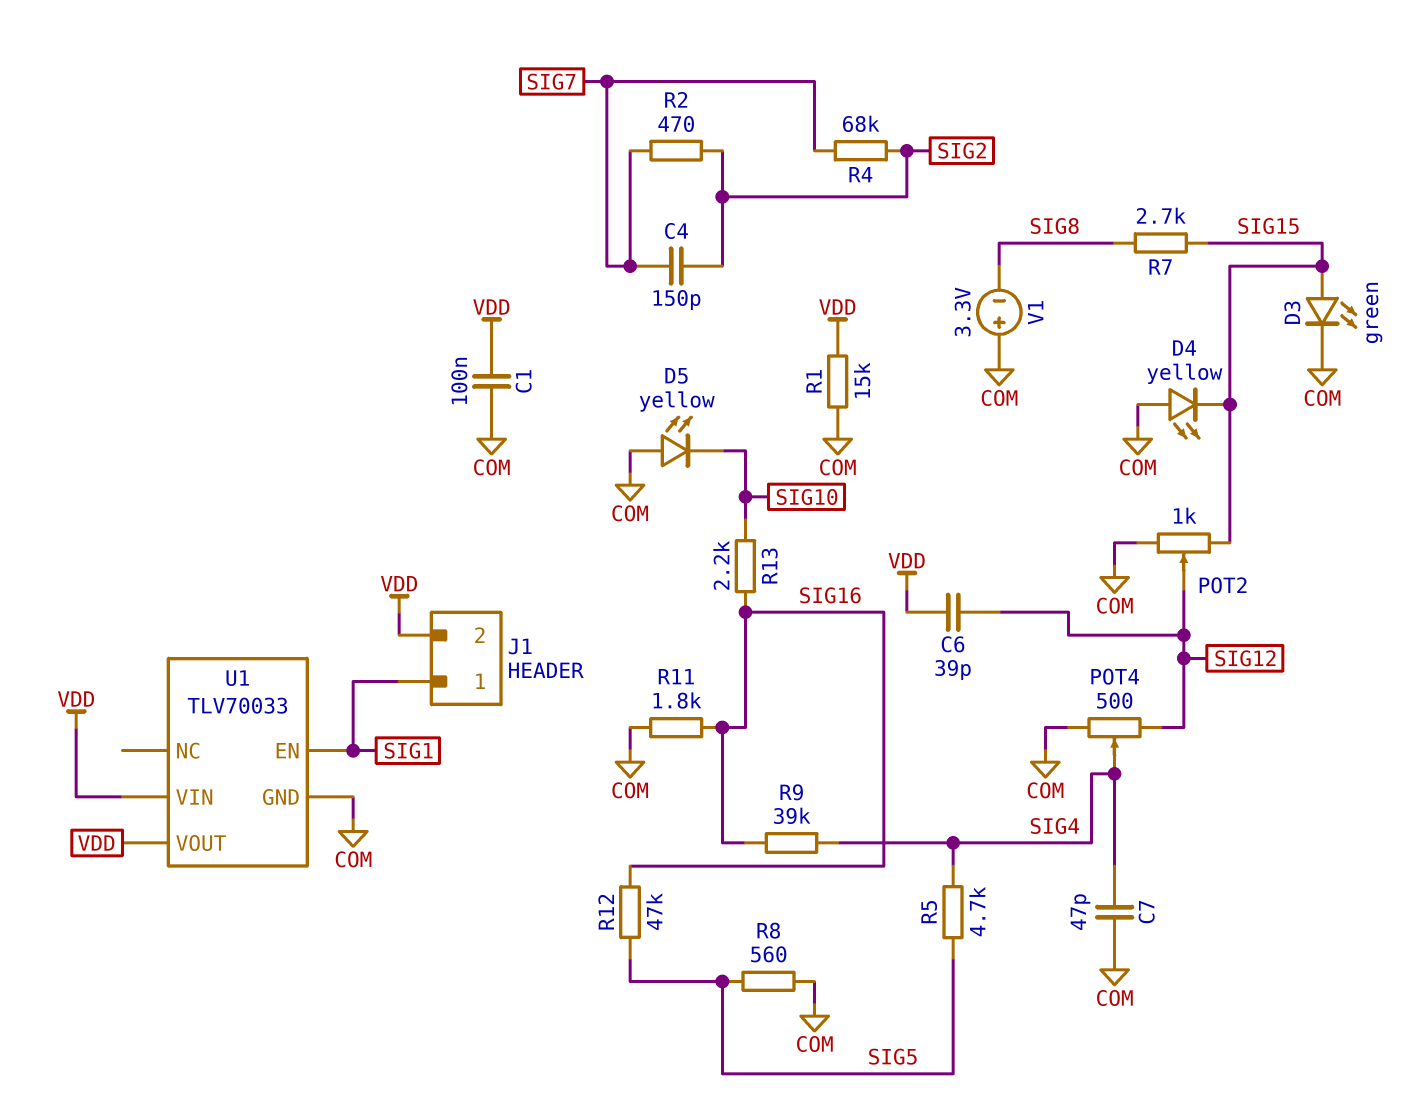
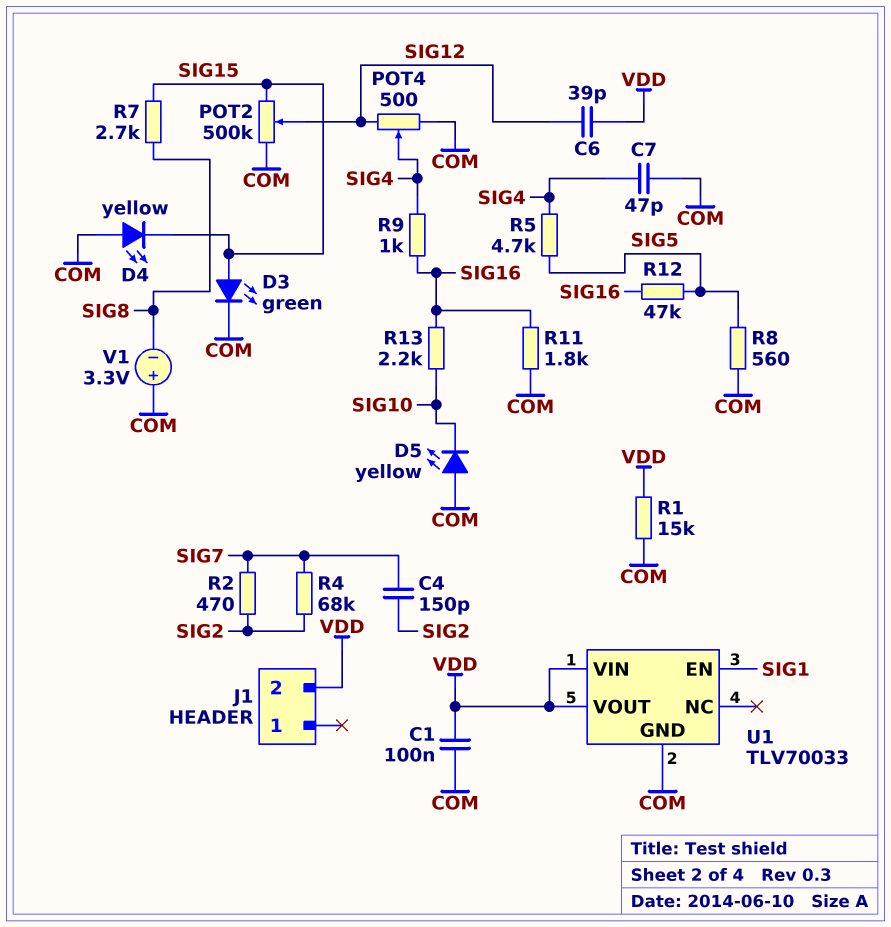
J1 pin 1: SIG1 -> none
POT2: 1k (COM, SIG15, wiper SIG12) -> 500k (COM, SIG15, wiper SIG12)
R9: 39k (SIG4, SIG16) -> 1k (SIG4, SIG16)

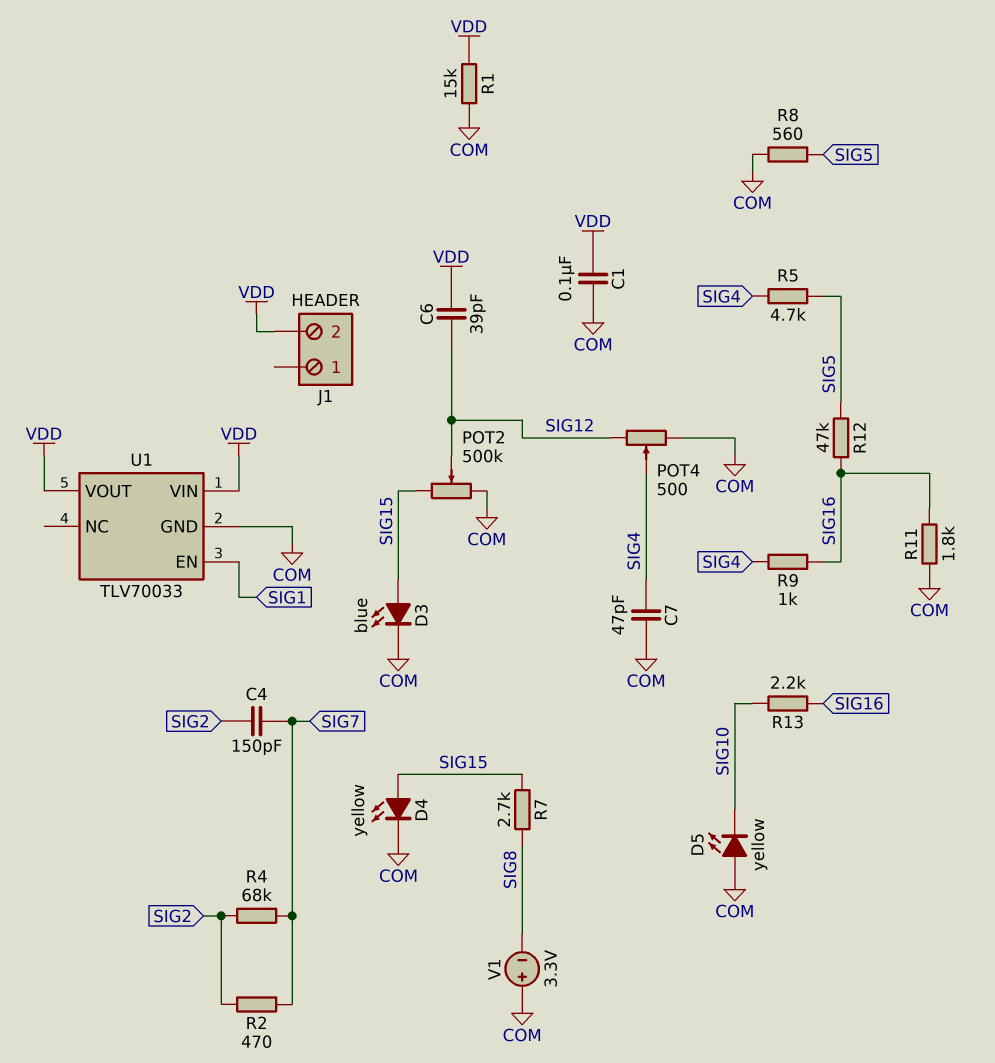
D3: LED green (A SIG15, K COM) -> LED blue (A SIG15, K COM)
D4: LED yellow (A COM, K SIG15) -> LED yellow (A SIG15, K COM)

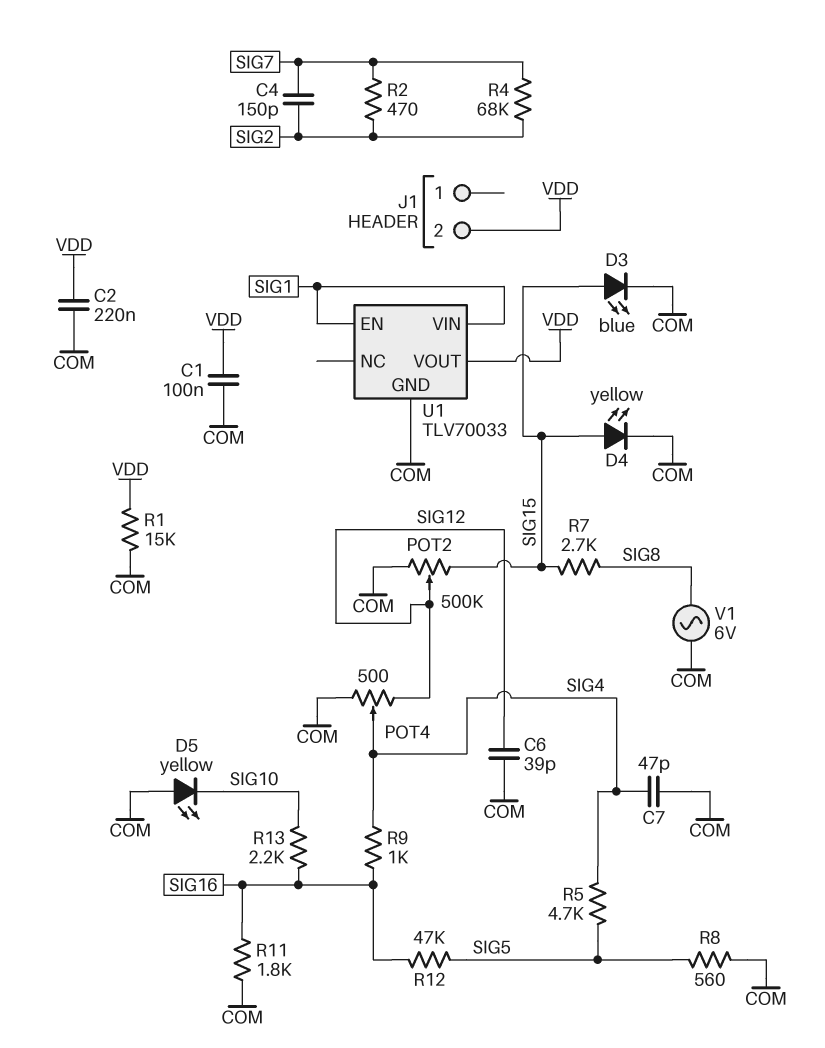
C2: none -> 220nF (COM, VDD)
C6: 39pF (SIG12, VDD) -> 39pF (COM, SIG12)
U1 pin VIN: VDD -> SIG1
V1: 3.3V (plus COM, minus SIG8) -> AC 6V (COM, SIG8)

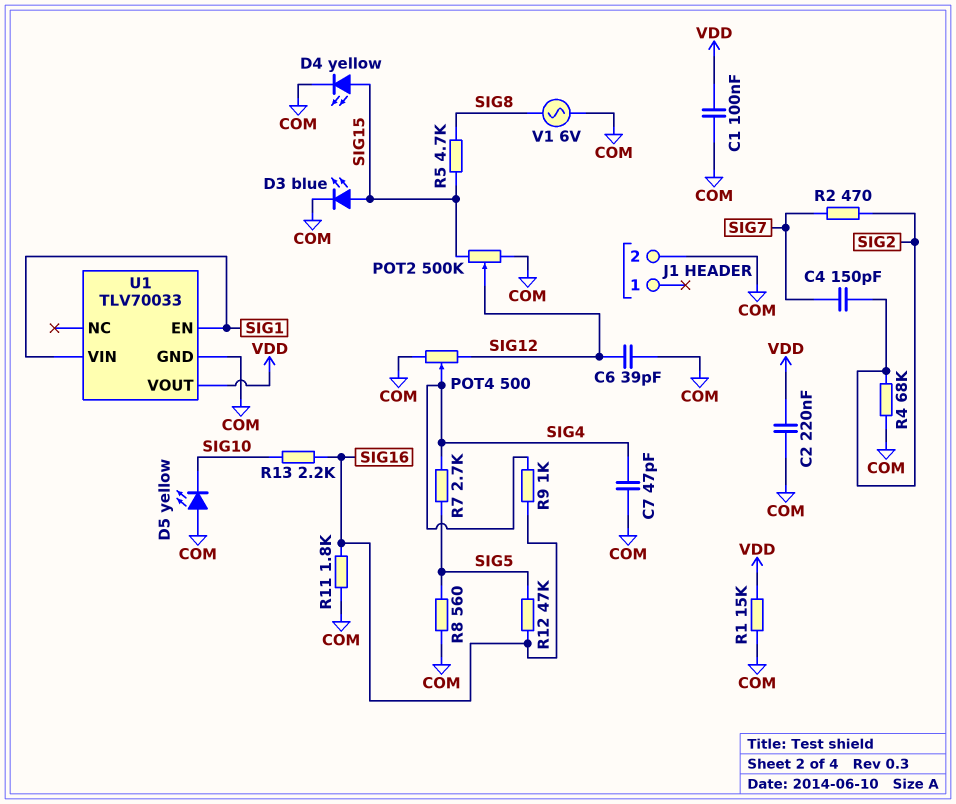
J1 pin 2: VDD -> COM
R4: 68k (SIG2, SIG7) -> 68k (COM, SIG2)
R5: 4.7k (SIG4, SIG5) -> 4.7k (SIG8, SIG15)
R7: 2.7k (SIG8, SIG15) -> 2.7k (SIG4, SIG5)

